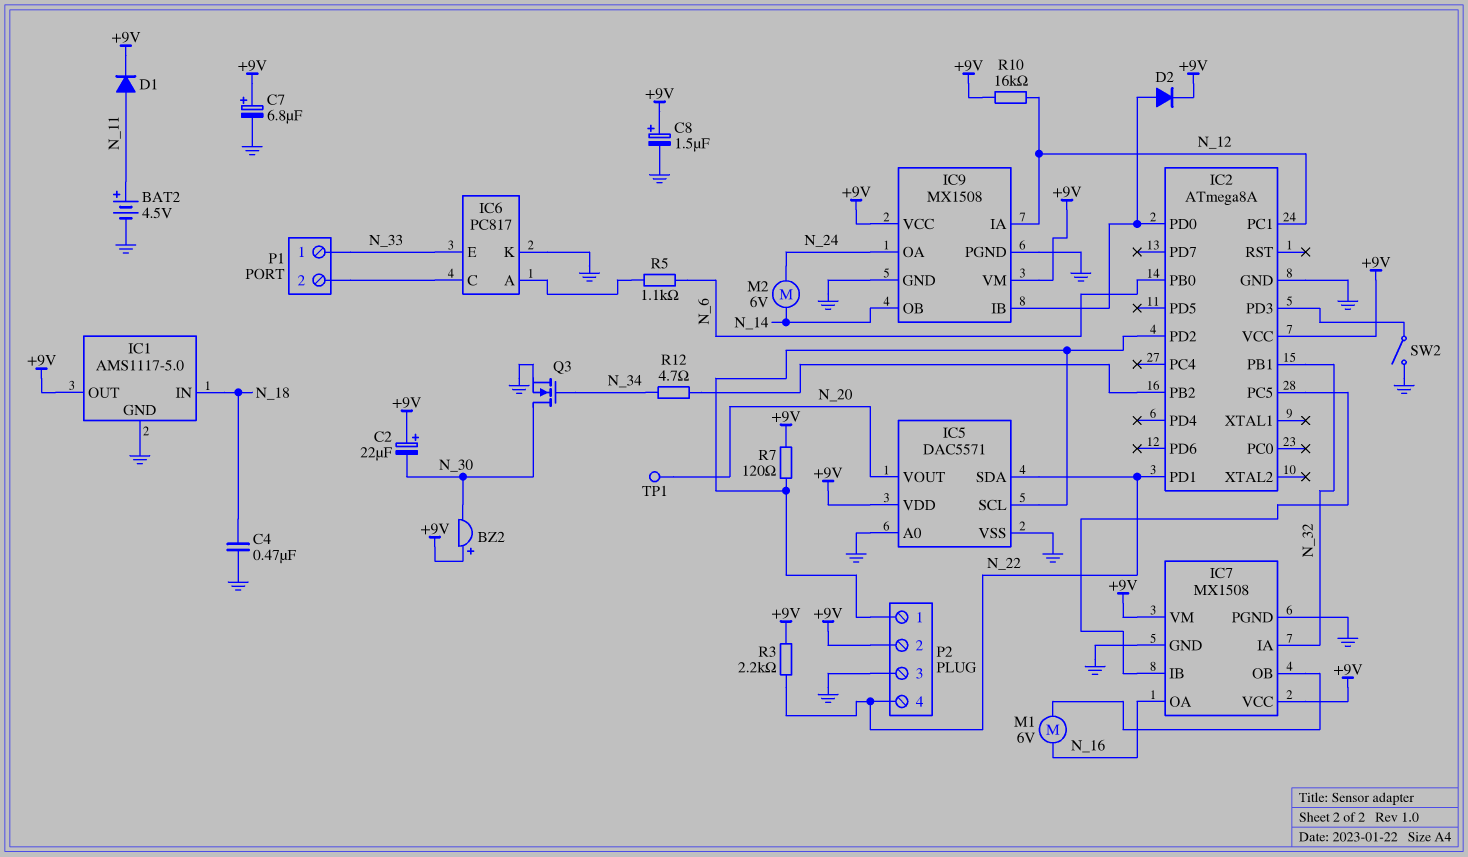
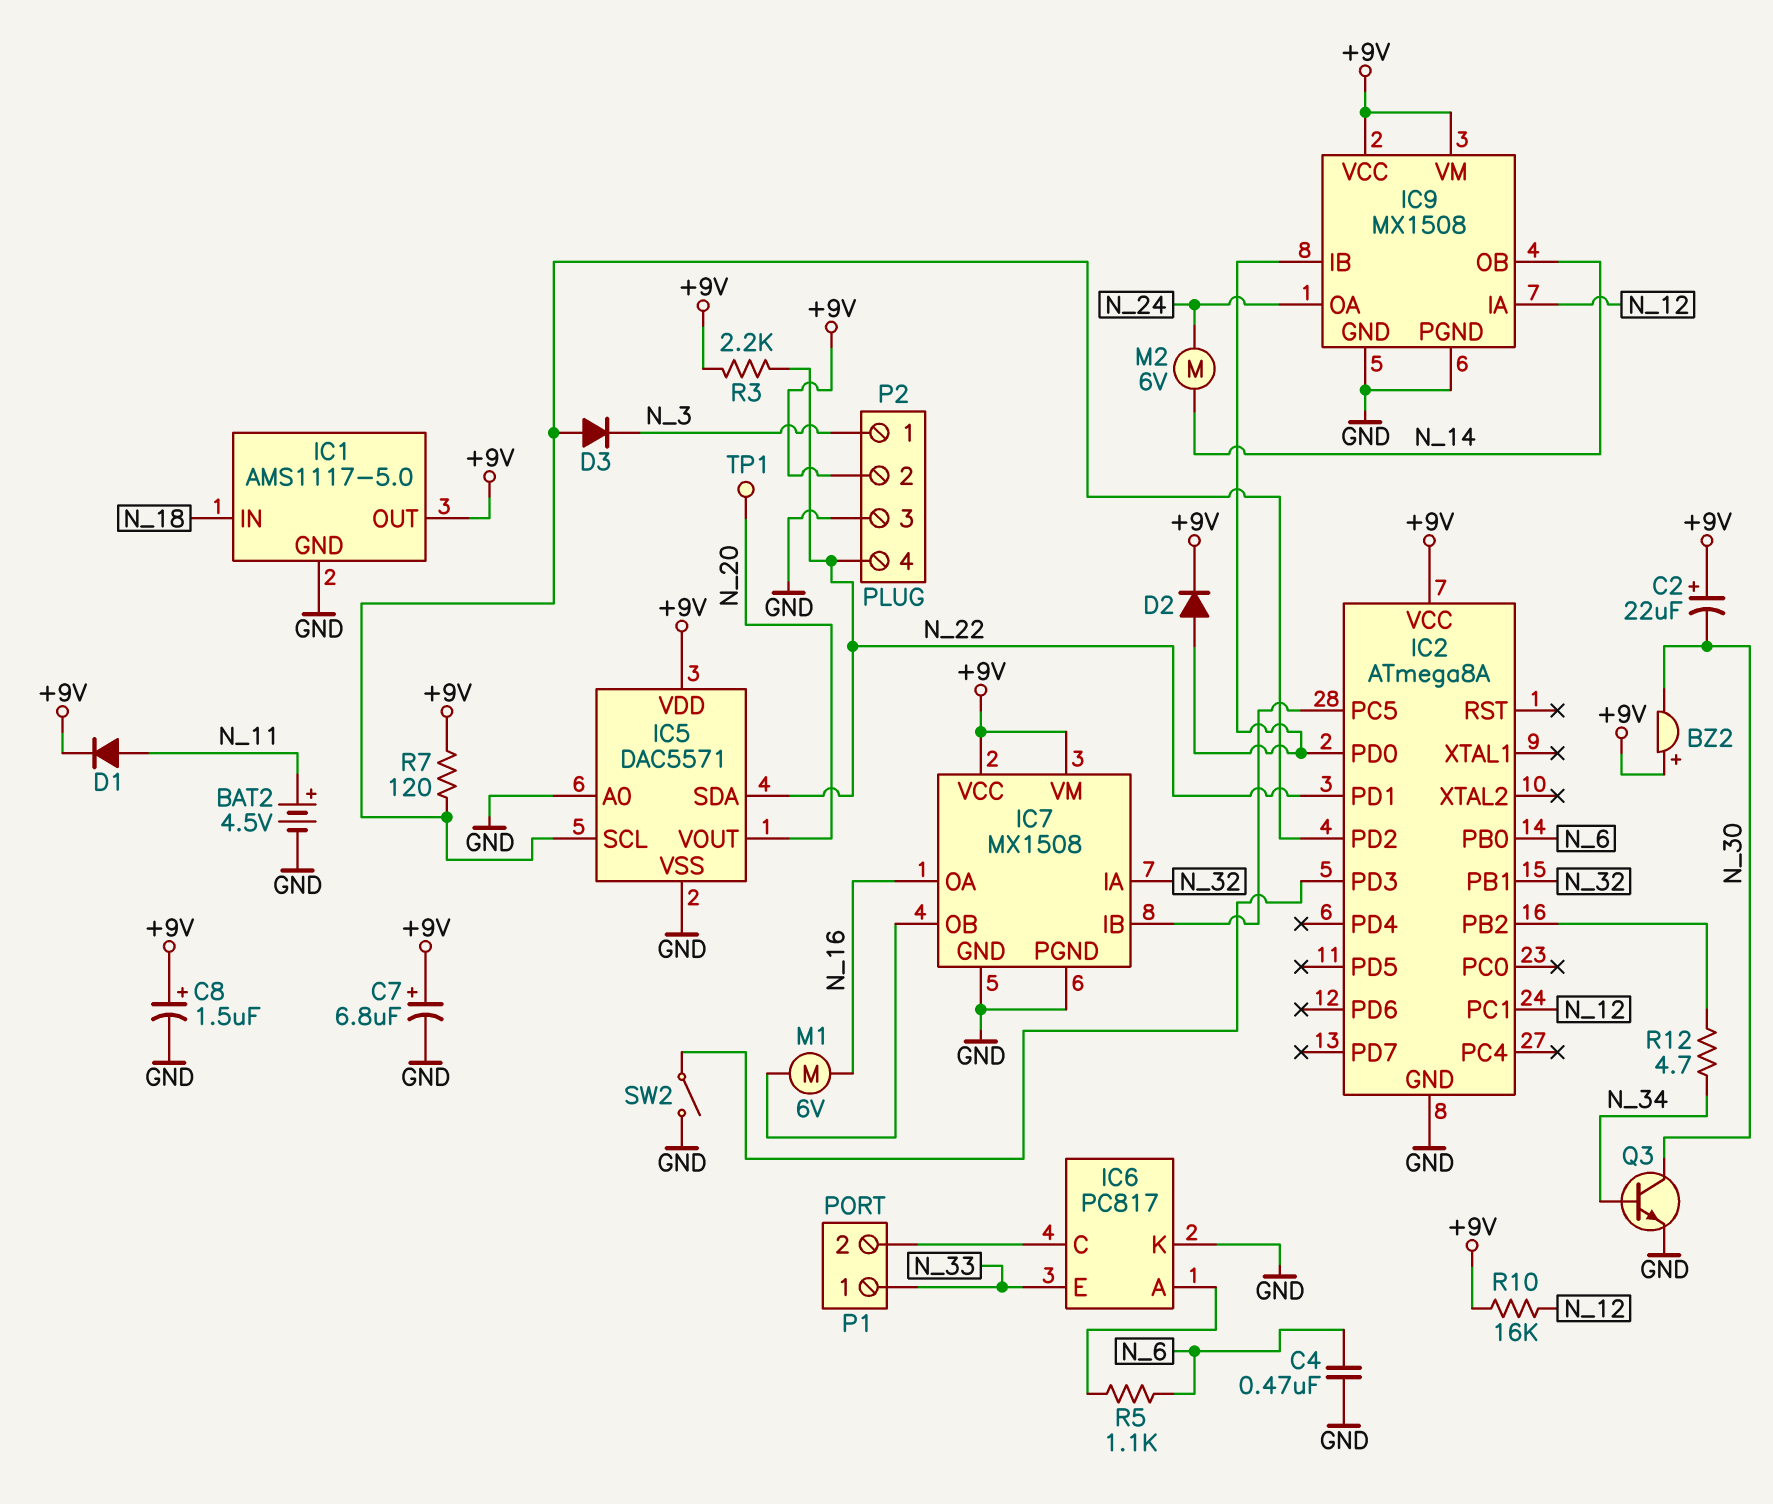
C4: 470nF (GND, N_18) -> 470nF (GND, N_6)
D3: none -> diode (A IC2/PD2, K N_3)
P2 pin 1: IC2/PD2 -> N_3
Q3: NMOS (G N_34, D N_30, S GND) -> NPN (B N_34, C N_30, E GND)

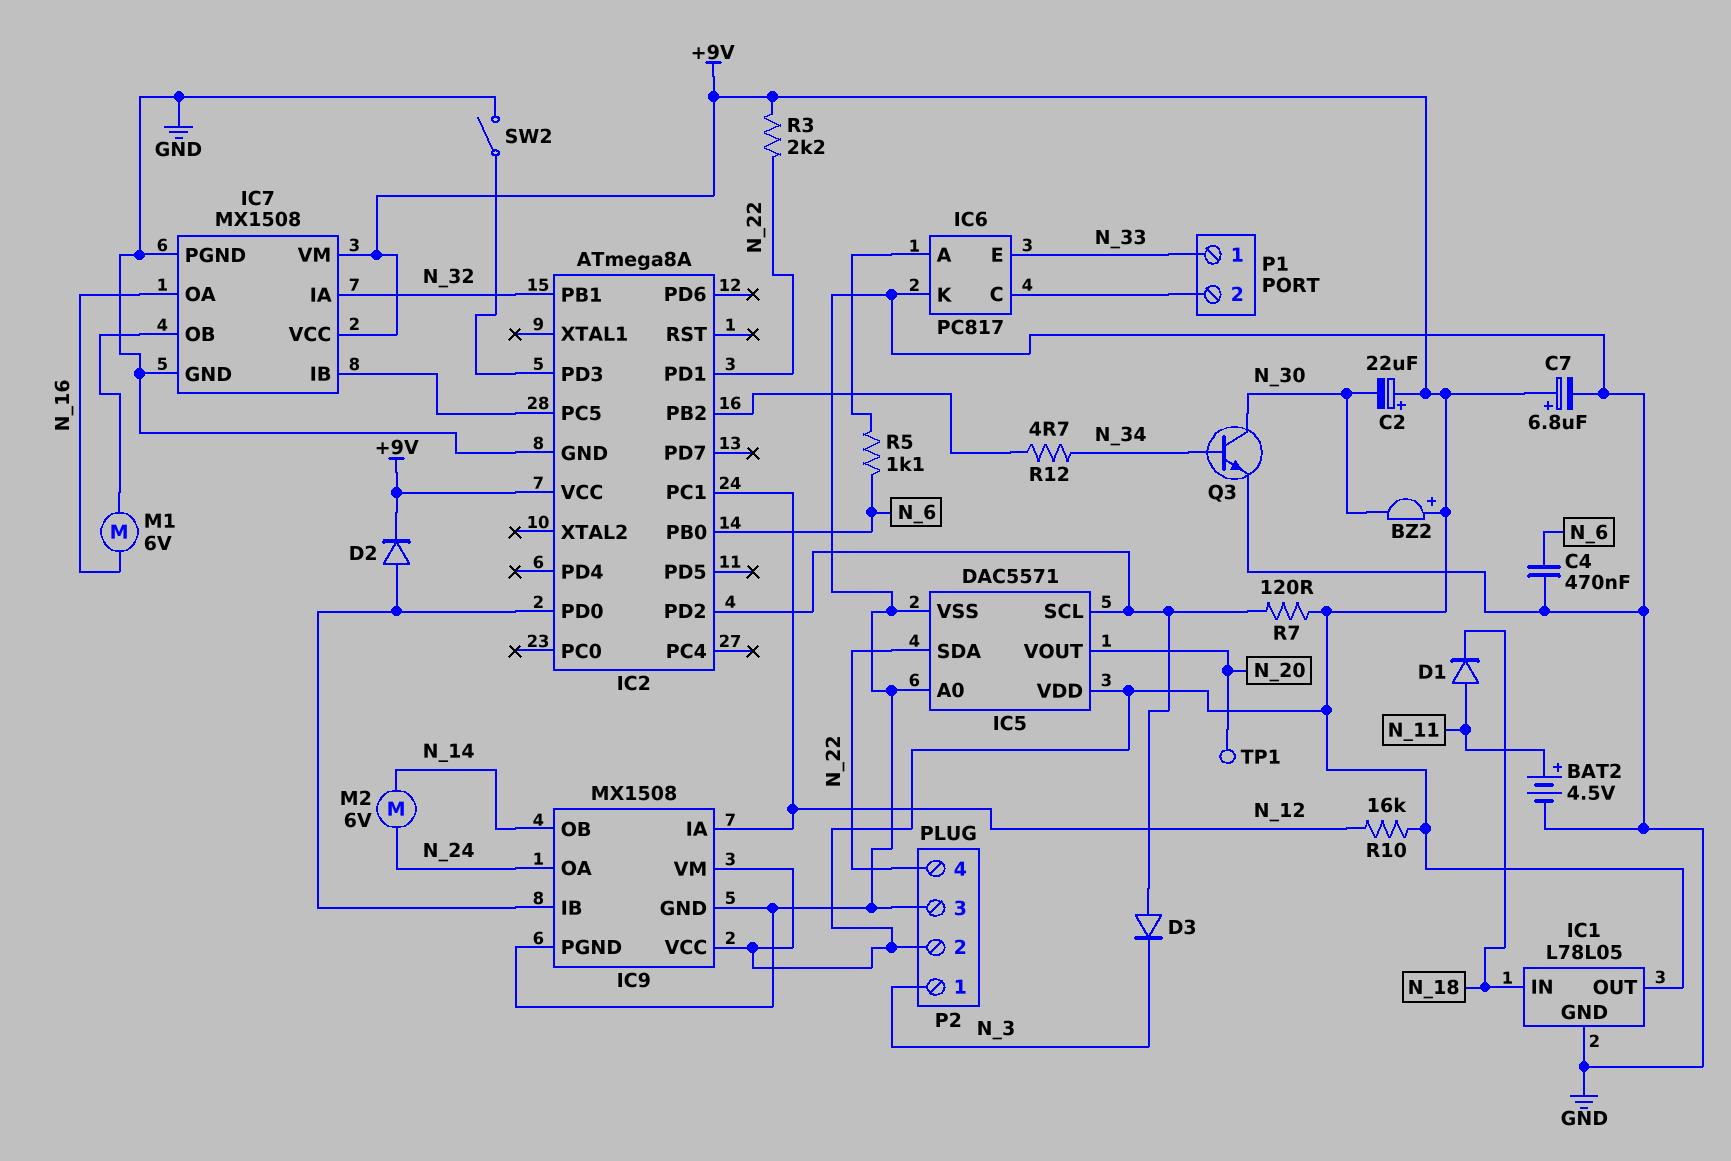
C8: 1.5uF (plus +9V, minus GND) -> none
D1: diode (A N_11, K +9V) -> diode (A N_11, K N_18)
IC1: AMS1117-5.0 -> L78L05

